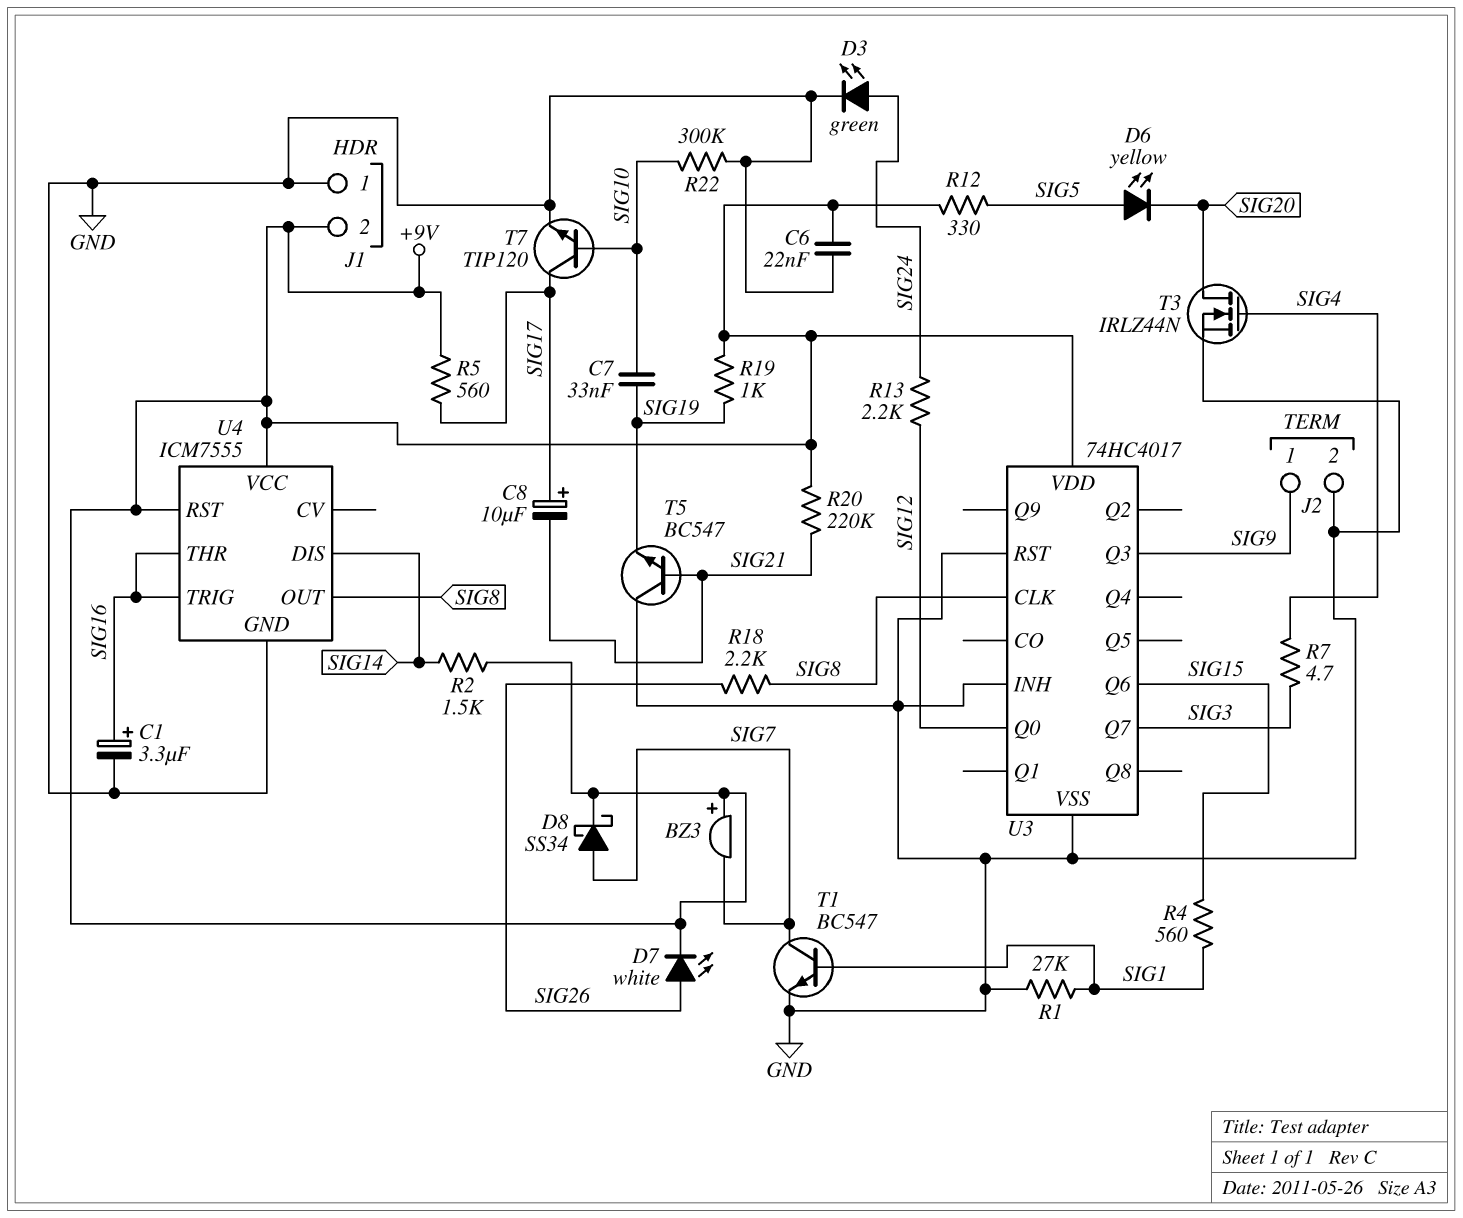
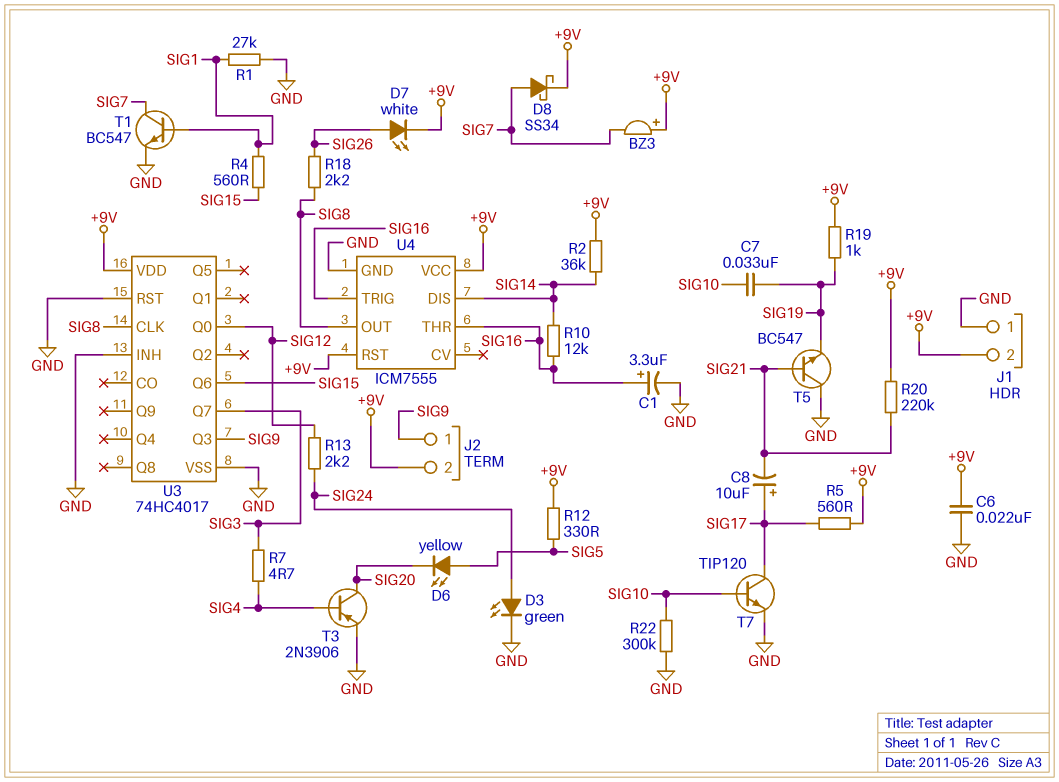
J2 pin 2: GND -> +9V
R2: 1.5k (+9V, SIG14) -> 36k (+9V, SIG14)
R10: none -> 12k (SIG14, SIG16)
T3: NMOS IRLZ44N (G SIG4, D SIG20, S GND) -> PNP 2N3906 (B SIG4, C SIG20, E GND)

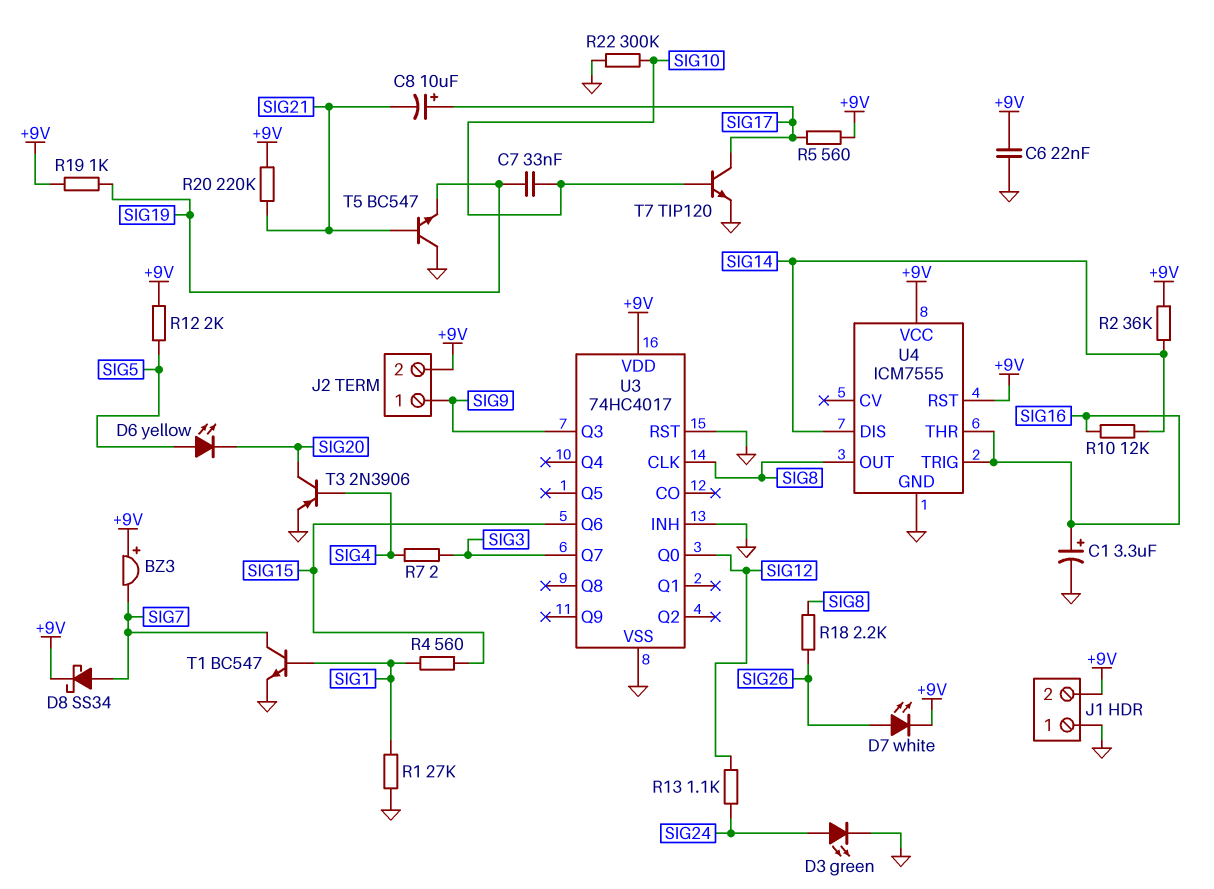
R7: 4.7 (SIG3, SIG4) -> 2 (SIG3, SIG4)
R12: 330 (+9V, SIG5) -> 2k (+9V, SIG5)
R13: 2.2k (SIG12, SIG24) -> 1.1k (SIG12, SIG24)

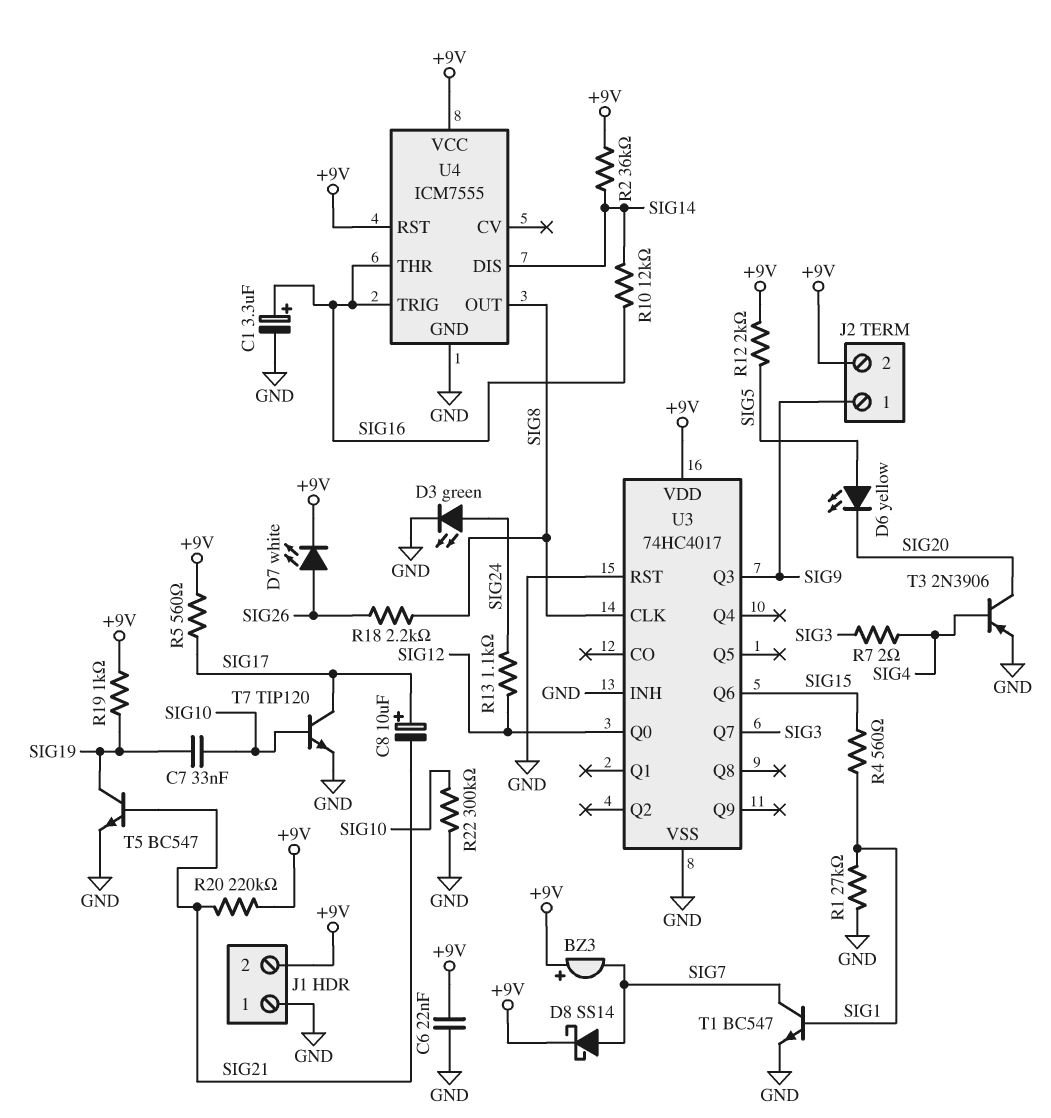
D8: schottky SS34 (A SIG7, K +9V) -> schottky SS14 (A SIG7, K +9V)
T5: NPN BC547 (B SIG21, C GND, E SIG19) -> NPN BC547 (B SIG21, C SIG19, E GND)

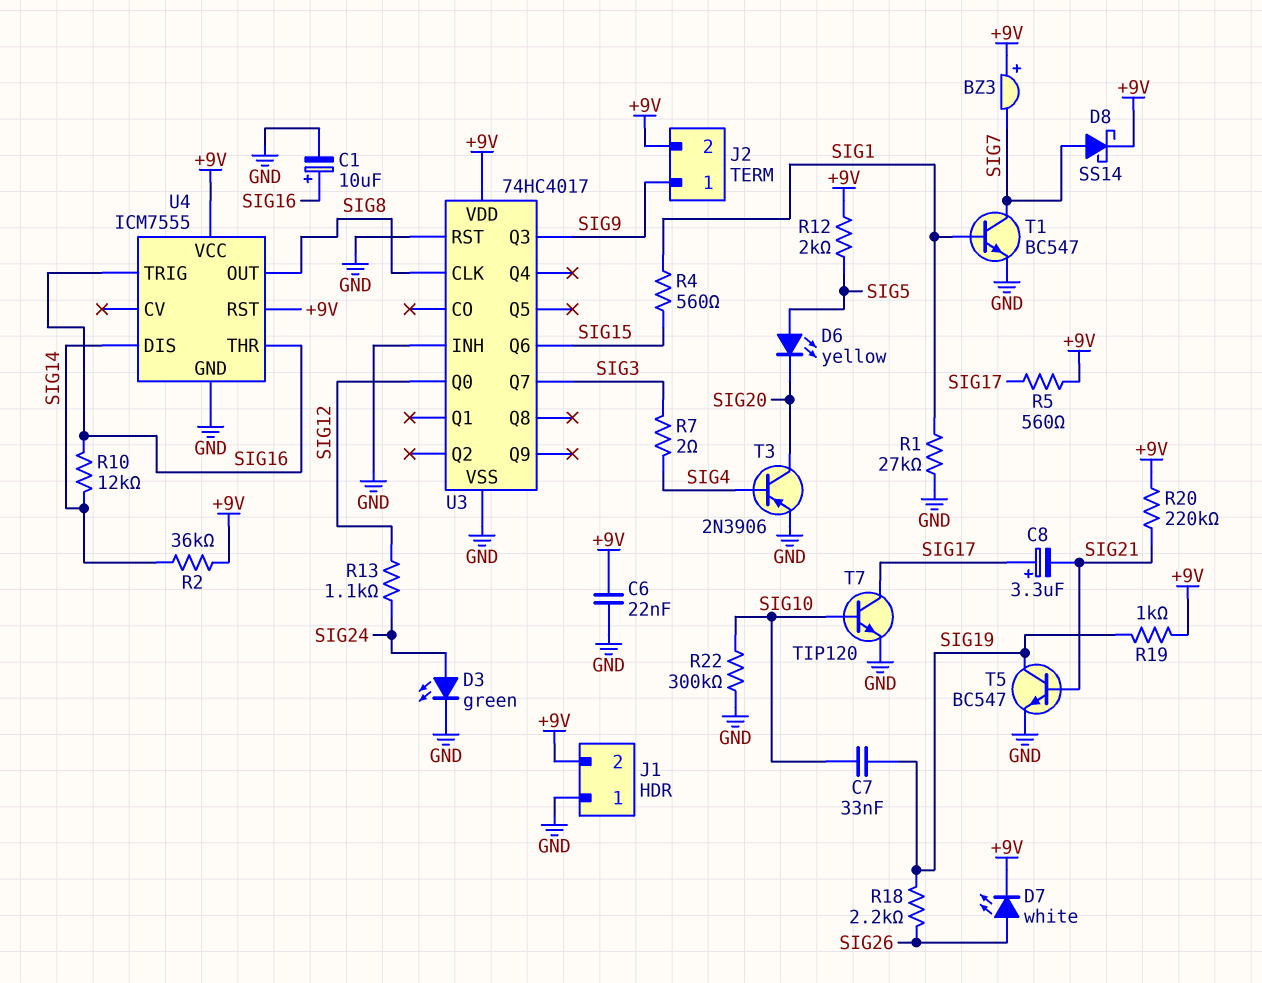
C1: 3.3uF (plus SIG16, minus GND) -> 10uF (plus SIG16, minus GND)
C8: 10uF (plus SIG17, minus SIG21) -> 3.3uF (plus SIG17, minus SIG21)
R18: 2.2k (SIG8, SIG26) -> 2.2k (SIG19, SIG26)

